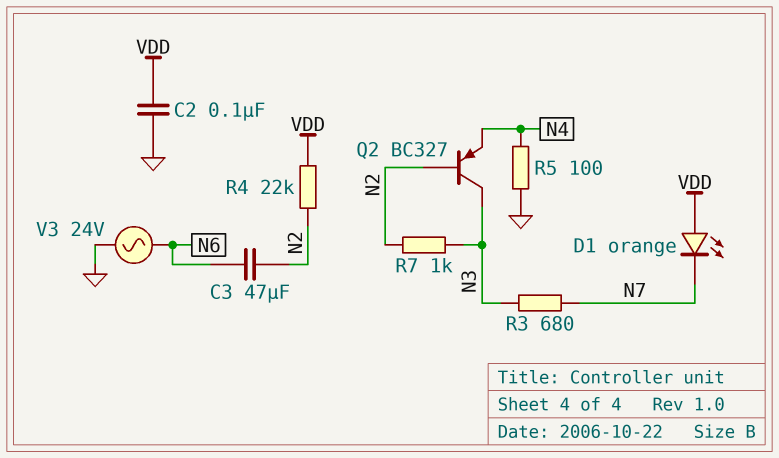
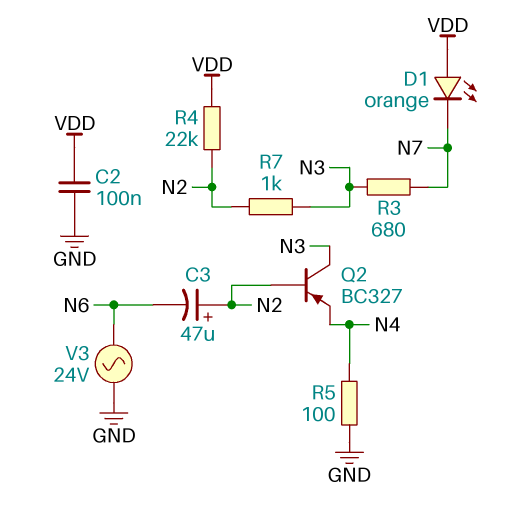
C3: 47uF (N2, N6) -> 47uF (plus N2, minus N6)

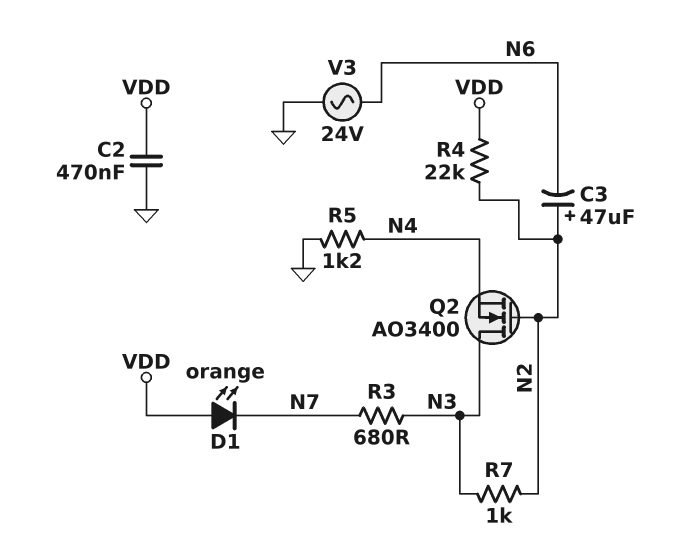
C2: 100nF (GND, VDD) -> 470nF (GND, VDD)
Q2: PNP BC327 (B N2, C N3, E N4) -> NMOS AO3400 (G N2, D N3, S N4)
R5: 100 (GND, N4) -> 1.2k (GND, N4)

